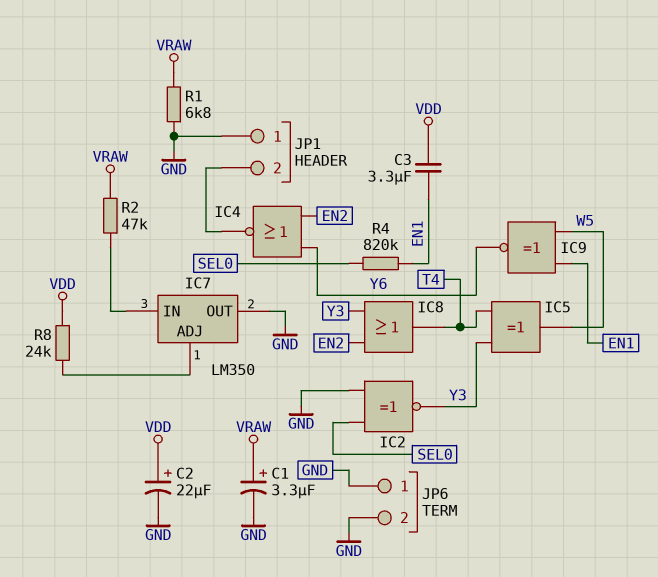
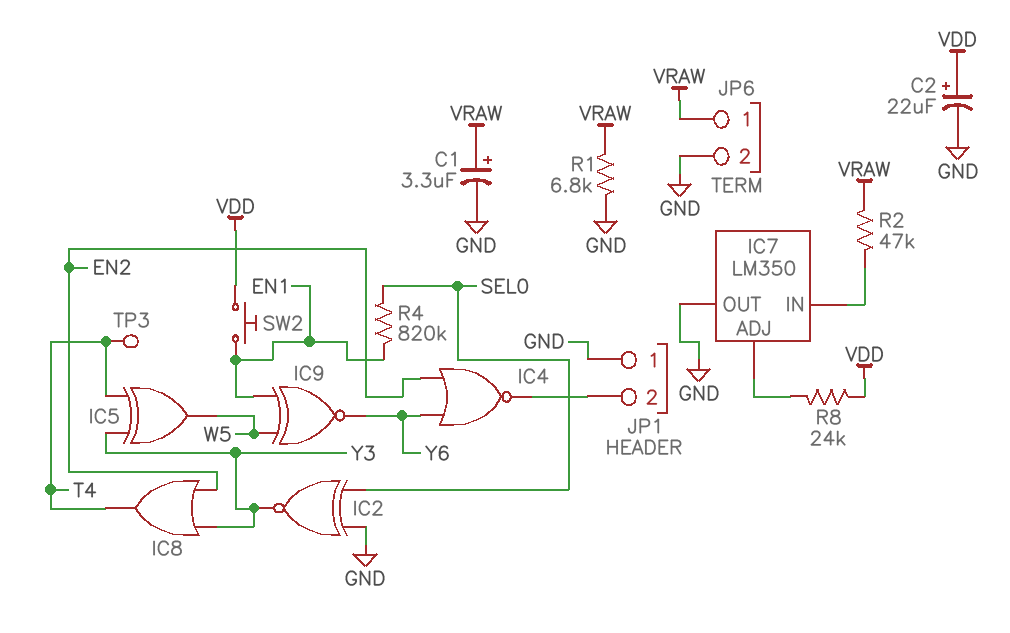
C3: 3.3uF (EN1, VDD) -> none
JP6 pin 1: GND -> VRAW
SW2: none -> button (EN1, VDD)
TP3: none -> test point (T4)

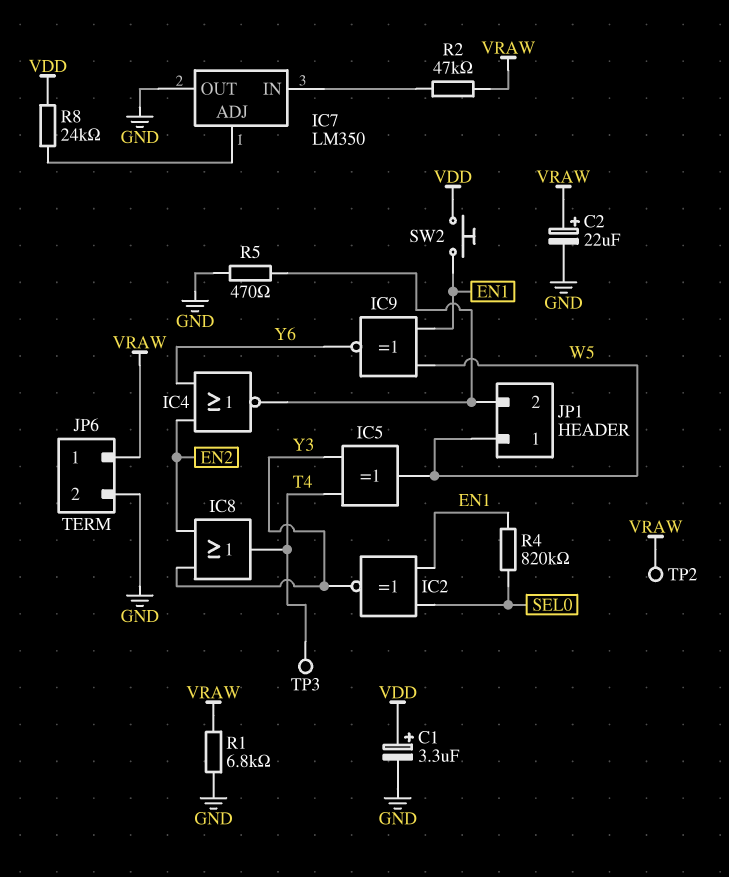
C1: 3.3uF (plus VRAW, minus GND) -> 3.3uF (plus VDD, minus GND)
C2: 22uF (plus VDD, minus GND) -> 22uF (plus VRAW, minus GND)
IC2: XNOR (in GND, in SEL0, out Y3) -> XNOR (in EN1, in SEL0, out Y3)
JP1 pin 1: GND -> W5
R5: none -> 470 (GND, JP1/2)
TP2: none -> test point (VRAW)

